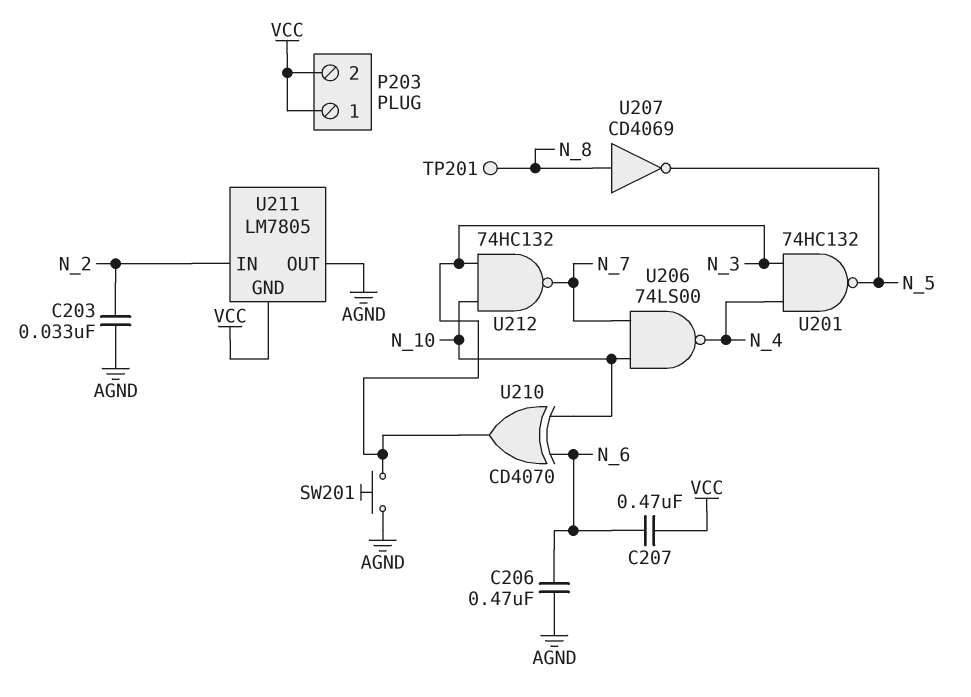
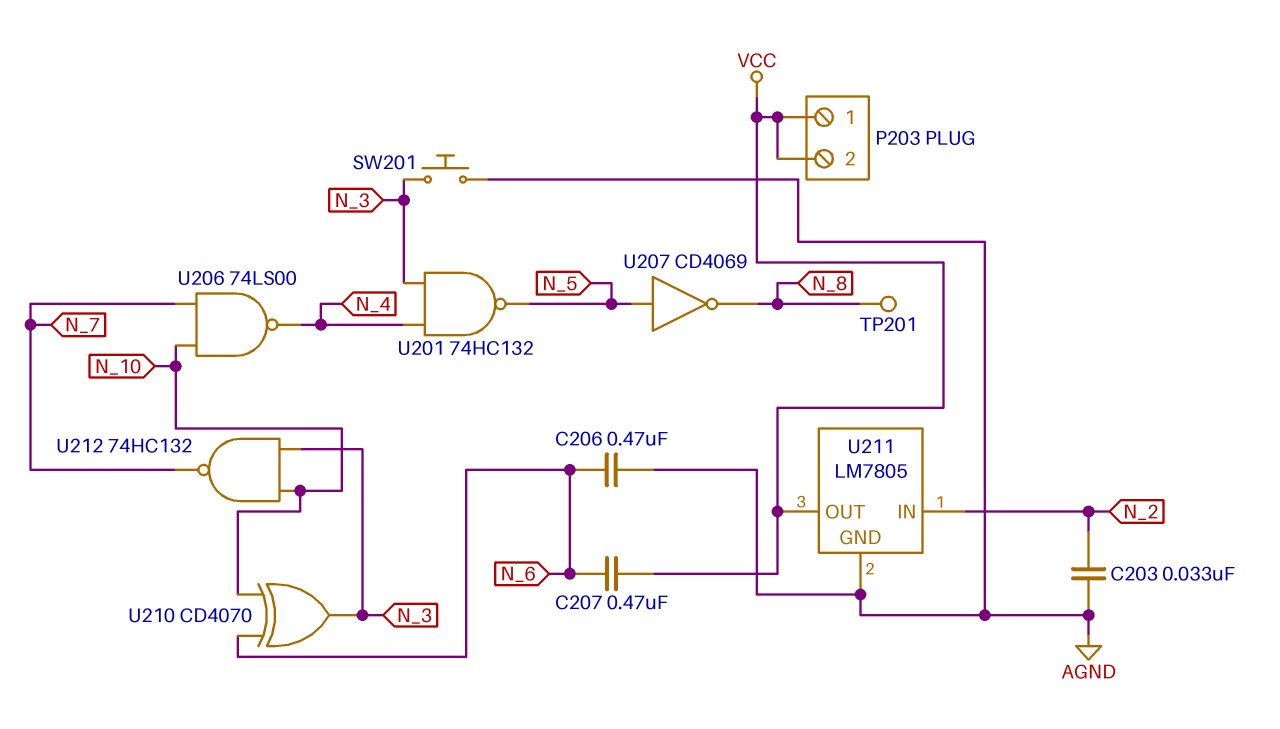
U207: NOT CD4069 (in N_8, out N_5) -> NOT CD4069 (in N_5, out N_8)
U211 pin GND: VCC -> AGND
U211 pin OUT: AGND -> VCC

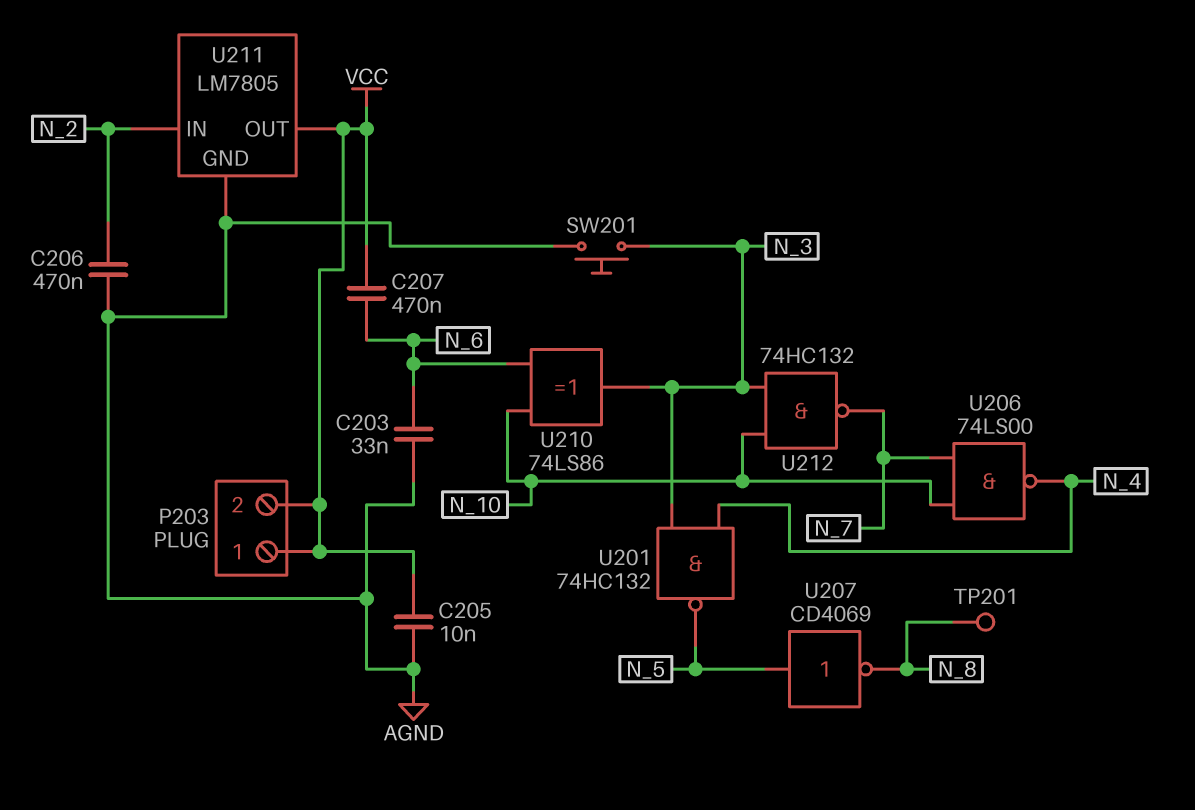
C203: 33nF (AGND, N_2) -> 33nF (AGND, N_6)
C205: none -> 10nF (AGND, VCC)
C206: 470nF (AGND, N_6) -> 470nF (AGND, N_2)
U210: XOR CD4070 (in N_6, in N_10, out N_3) -> XOR 74LS86 (in N_6, in N_10, out N_3)

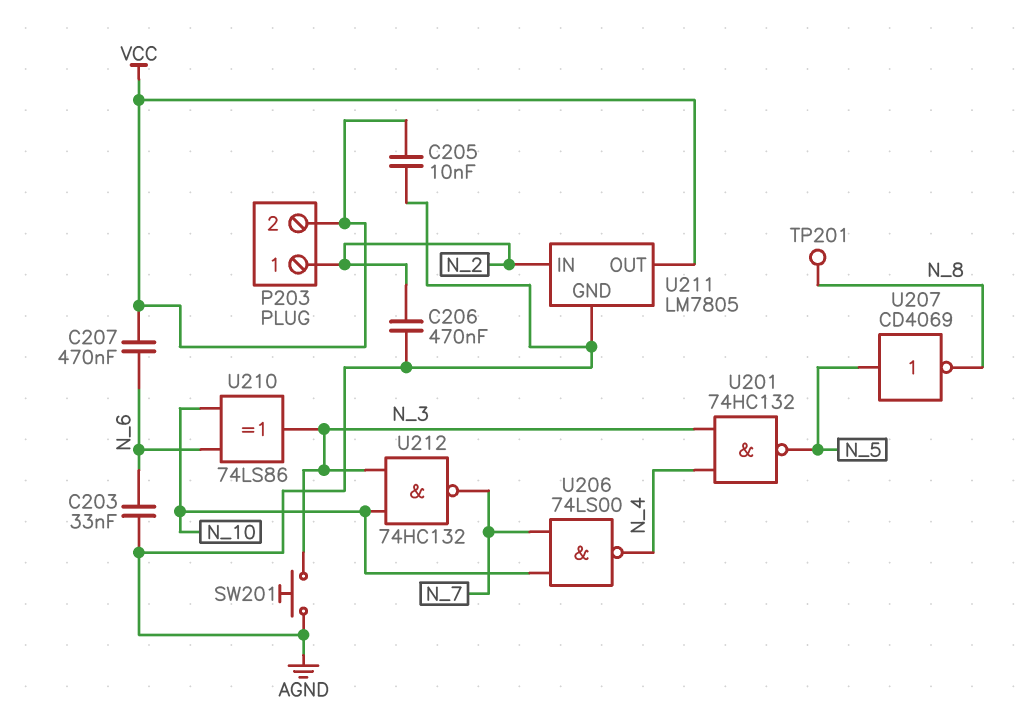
P203 pin 1: VCC -> N_2

